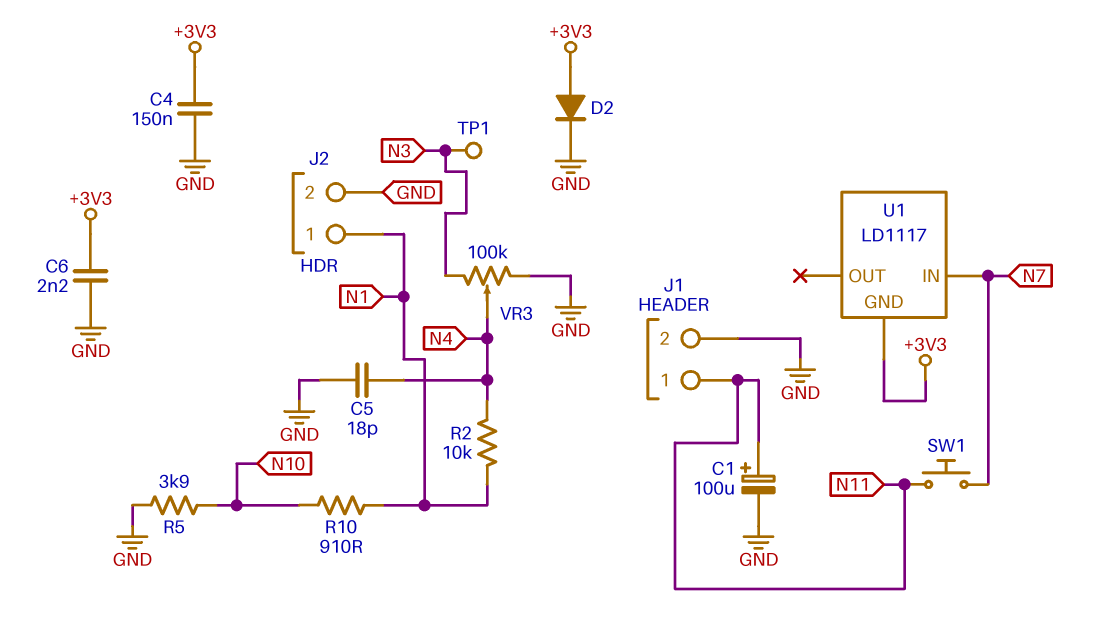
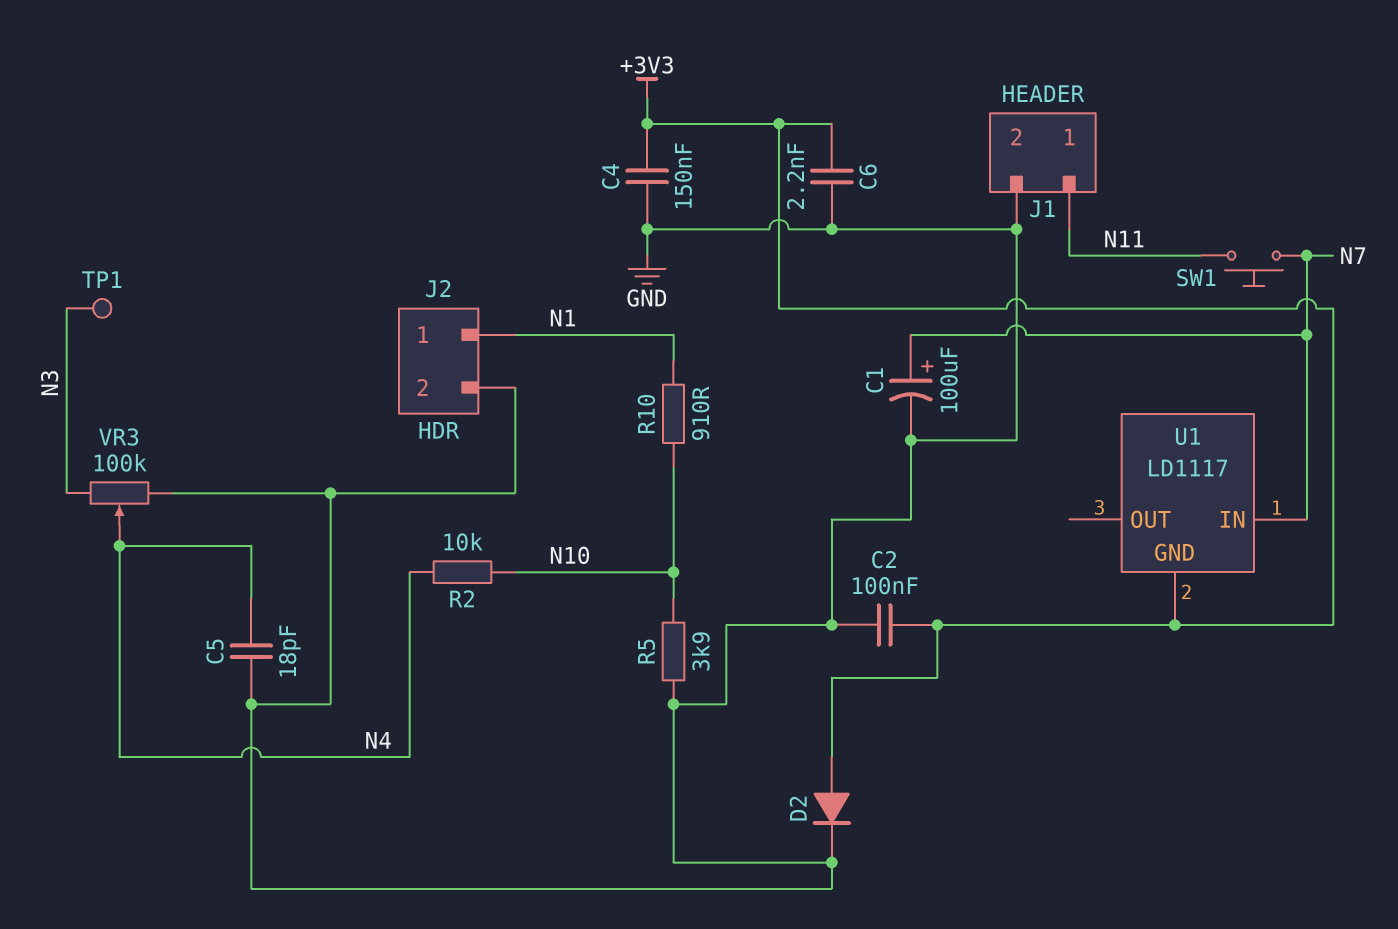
C1: 100uF (plus N11, minus GND) -> 100uF (plus N7, minus GND)
C2: none -> 100nF (+3V3, GND)
R2: 10k (N1, N4) -> 10k (N4, N10)

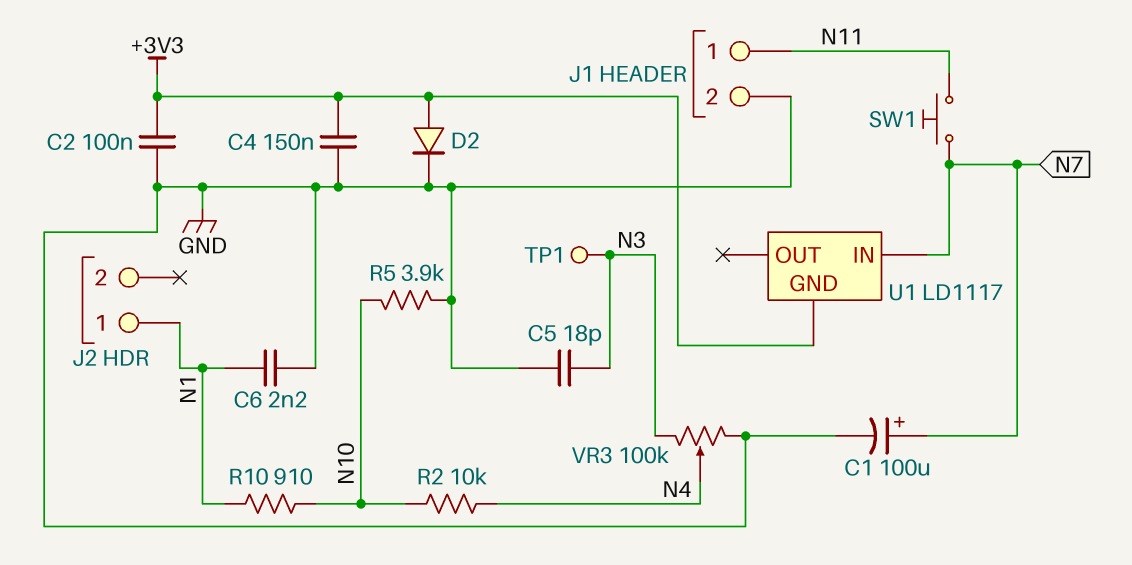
C5: 18pF (GND, N4) -> 18pF (GND, N3)
C6: 2.2nF (+3V3, GND) -> 2.2nF (GND, N1)
J2 pin 2: GND -> none

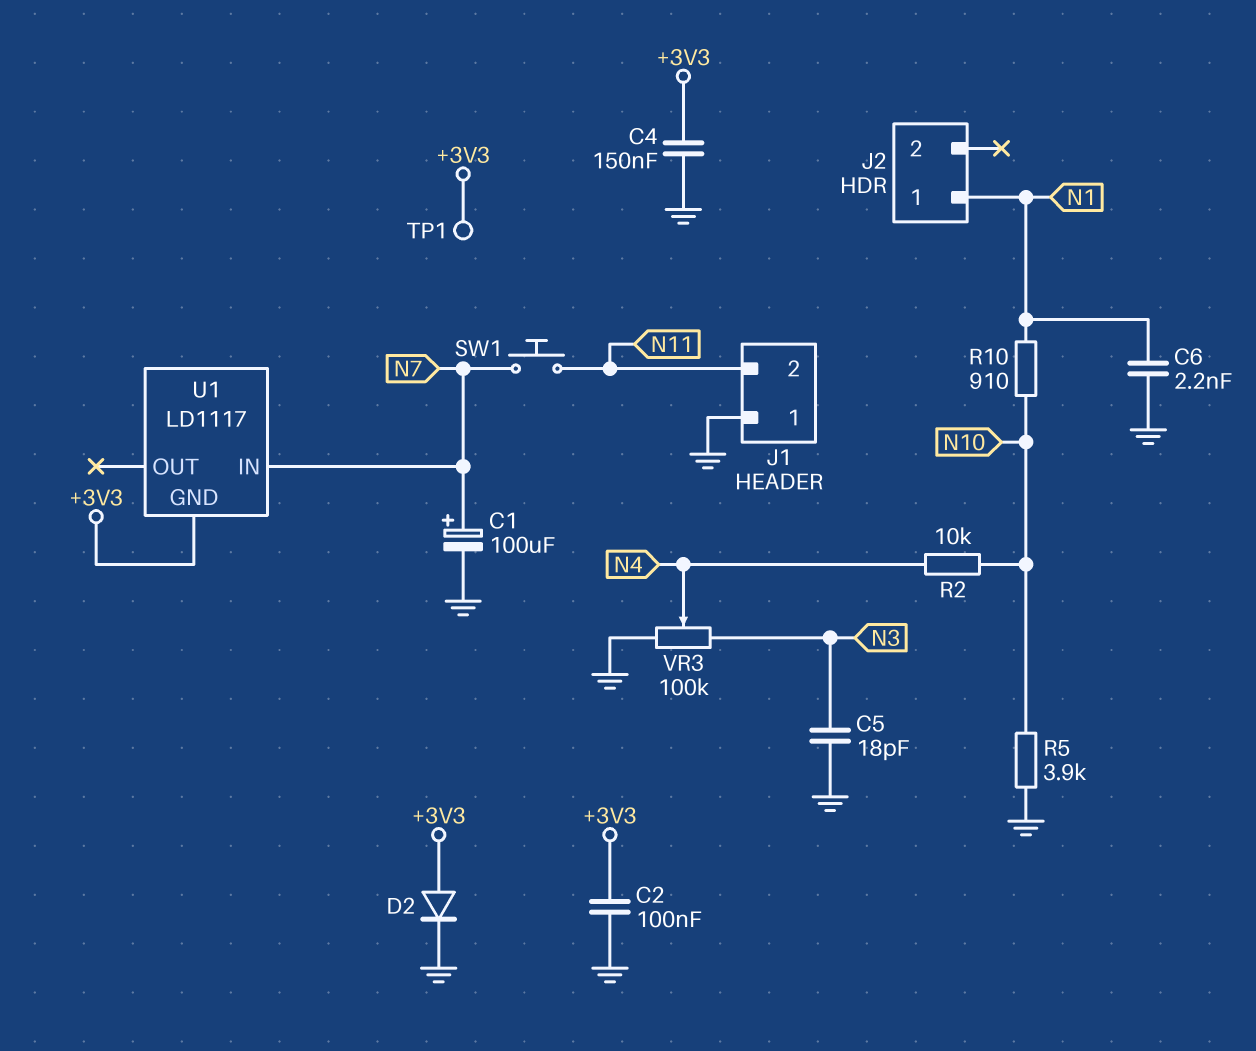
J1 pin 1: N11 -> GND
J1 pin 2: GND -> N11
TP1: test point (N3) -> test point (+3V3)

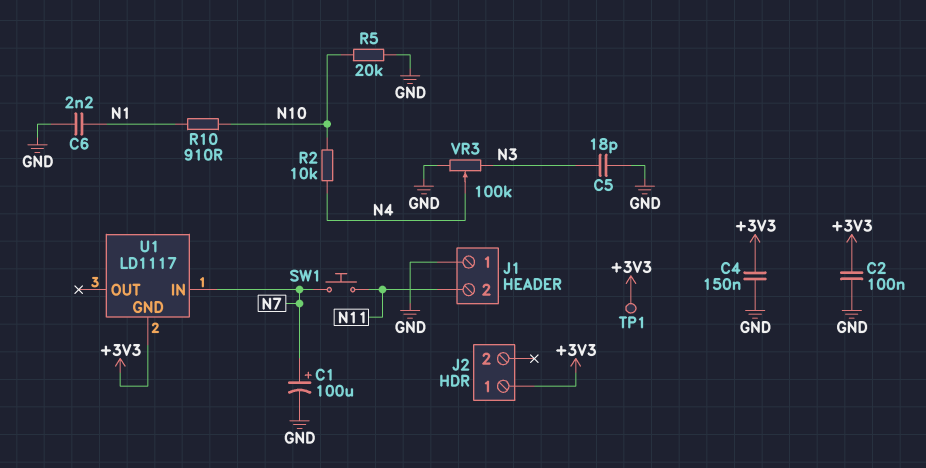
D2: diode (A +3V3, K GND) -> none
J2 pin 1: N1 -> +3V3
R5: 3.9k (GND, N10) -> 20k (GND, N10)

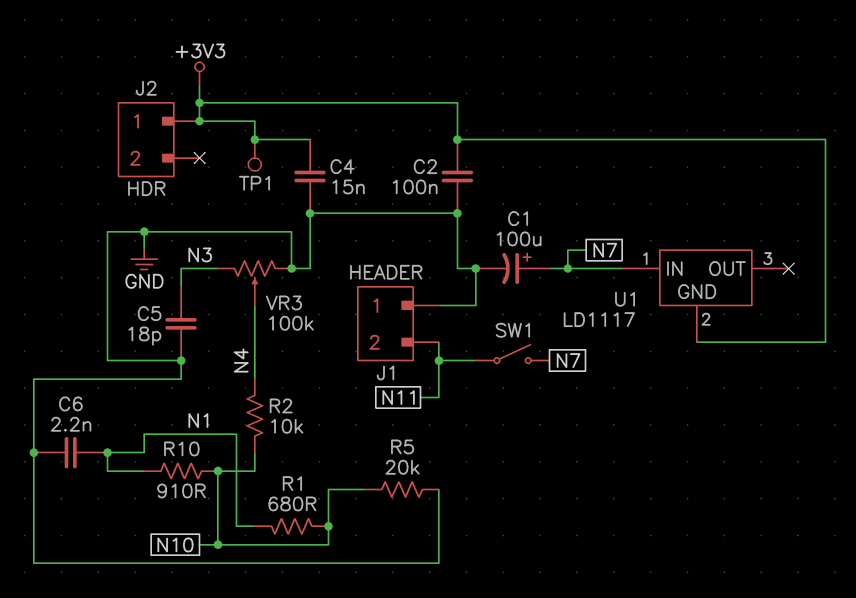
C4: 150nF (+3V3, GND) -> 15nF (+3V3, GND)
R1: none -> 680 (N1, N10)
SW1: button (N7, N11) -> switch (N7, N11)

